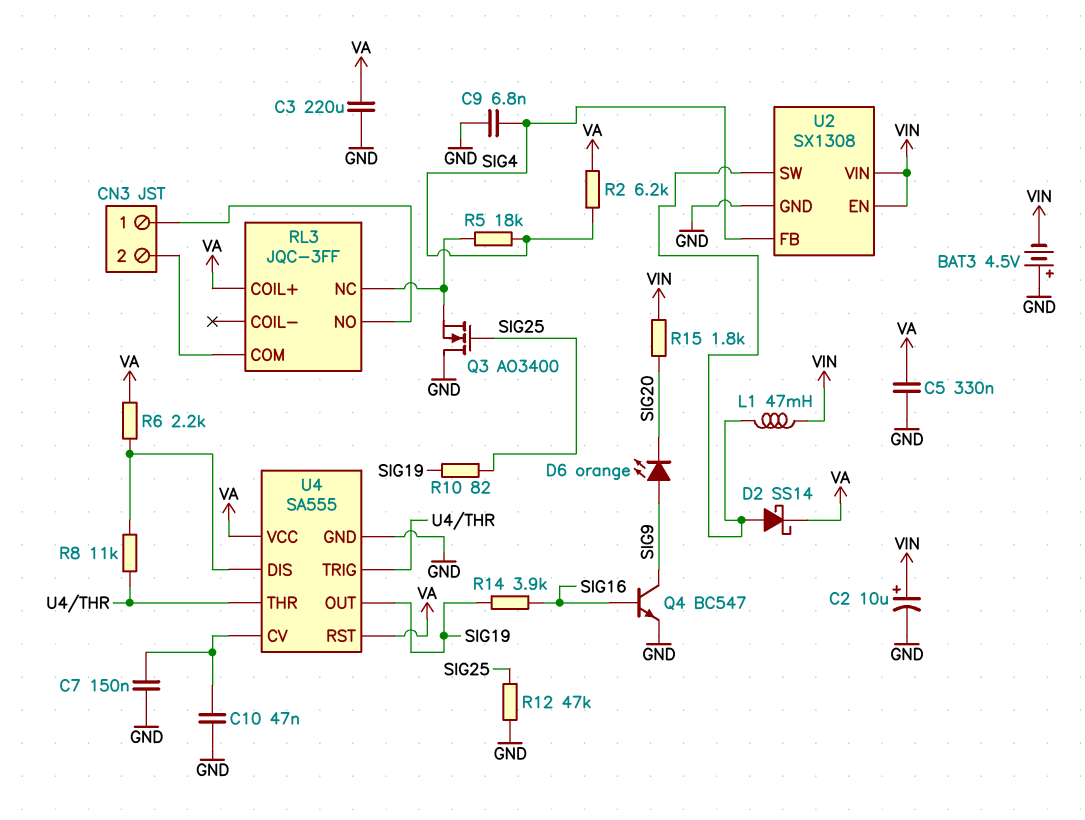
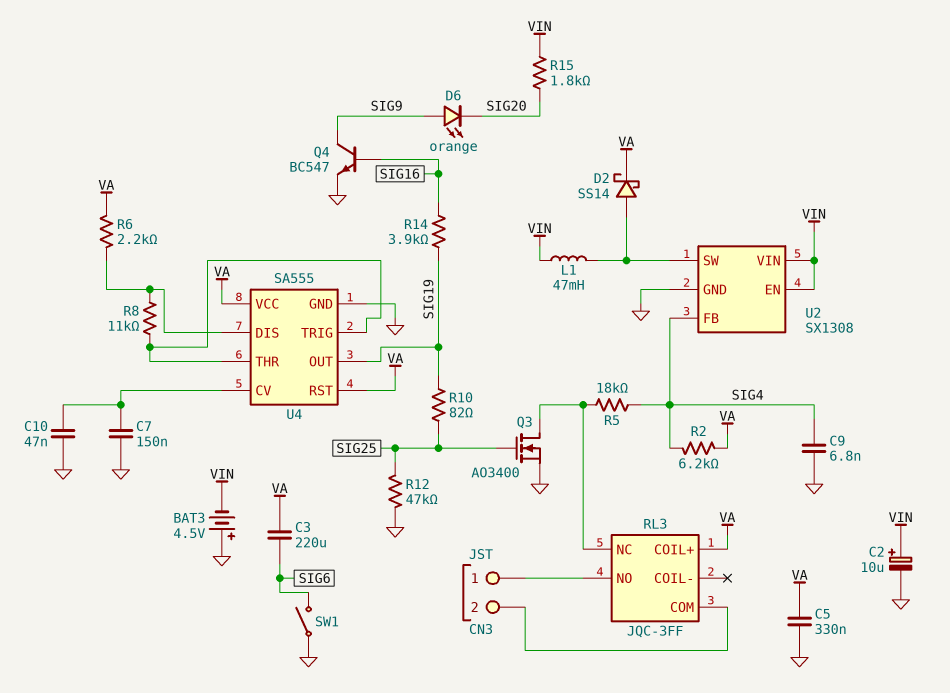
C3: 220uF (GND, VA) -> 220uF (SIG6, VA)
Q3: NMOS AO3400 (G SIG25, D GND, S RL3/NC) -> NMOS AO3400 (G SIG25, D RL3/NC, S GND)
SW1: none -> switch (GND, SIG6)

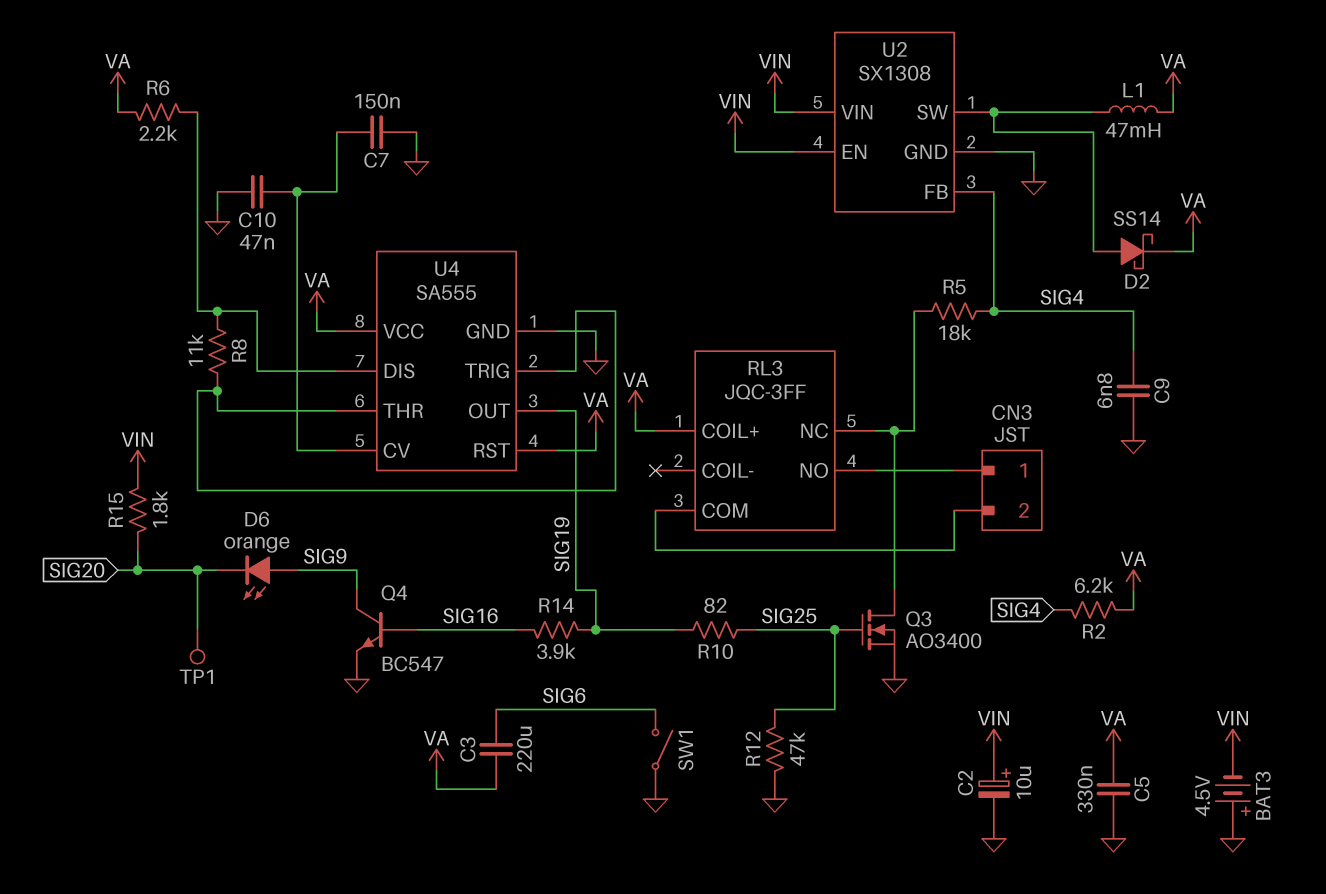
L1: 47mH (U2/SW, VIN) -> 47mH (U2/SW, VA)
TP1: none -> test point (SIG20)

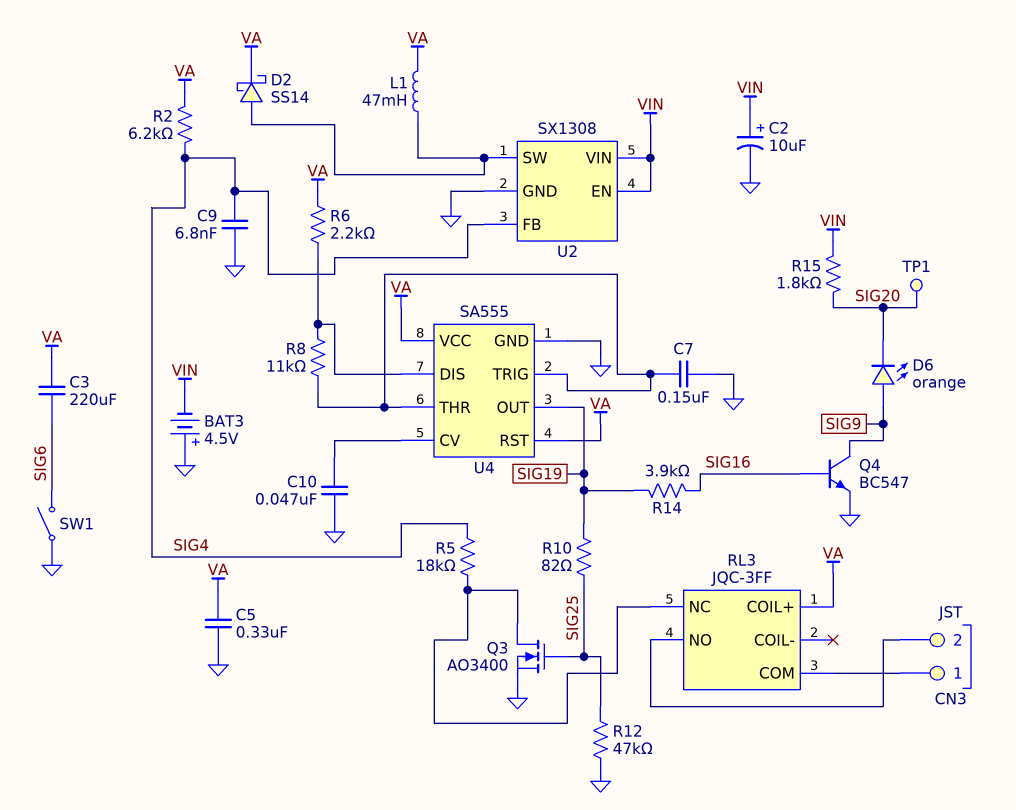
C7: 150nF (GND, U4/CV) -> 150nF (GND, U4/THR)
RL3 pin COM: CN3/2 -> CN3/1
RL3 pin NO: CN3/1 -> CN3/2

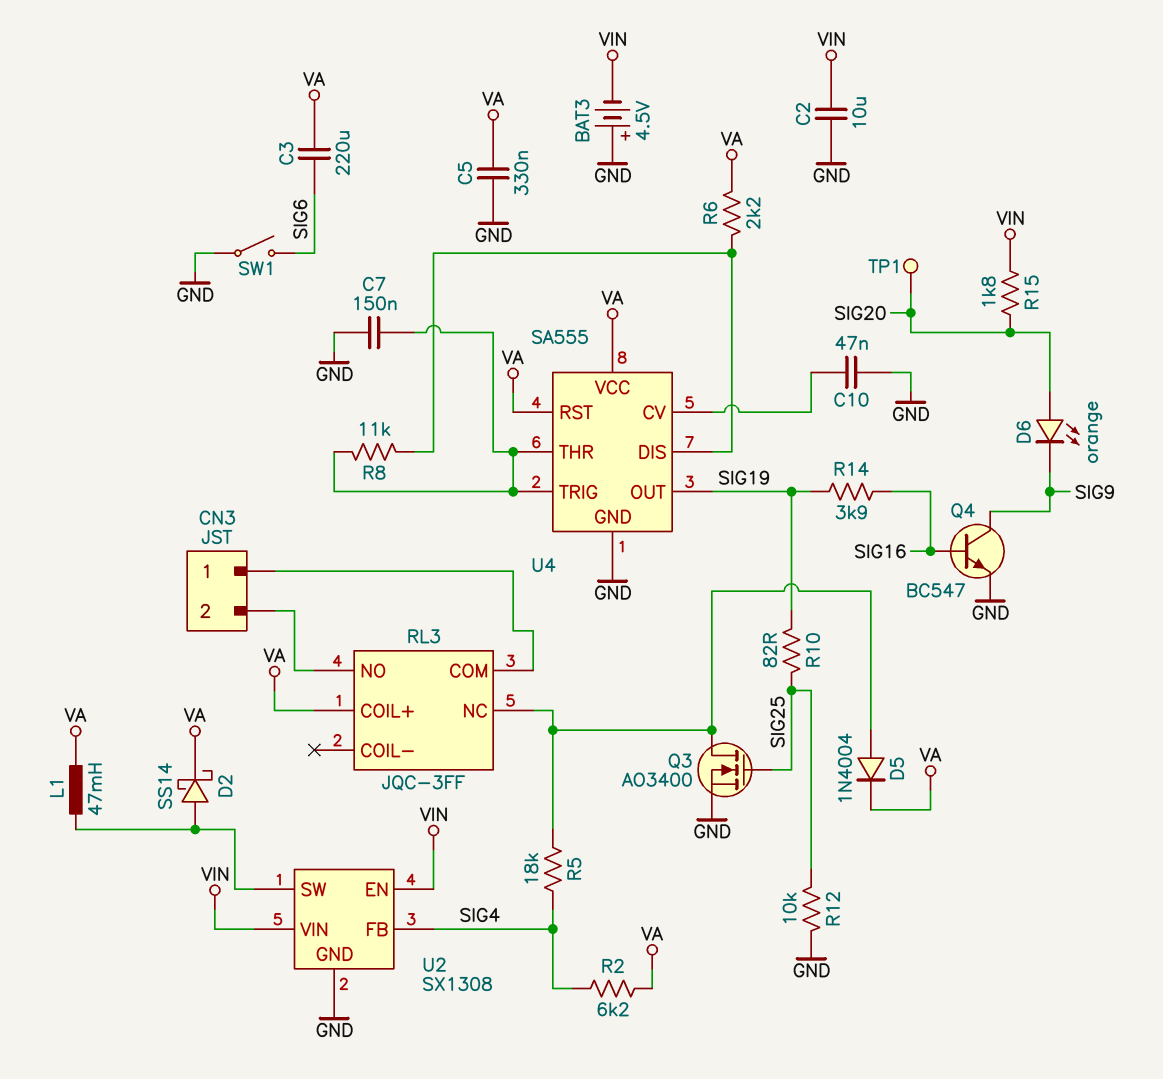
C2: 10uF (plus VIN, minus GND) -> 10uF (GND, VIN)
C9: 6.8nF (GND, SIG4) -> none
D5: none -> diode 1N4004 (A RL3/NC, K VA)
D6: LED orange (A SIG9, K SIG20) -> LED orange (A SIG20, K SIG9)
R12: 47k (GND, SIG25) -> 10k (GND, SIG25)

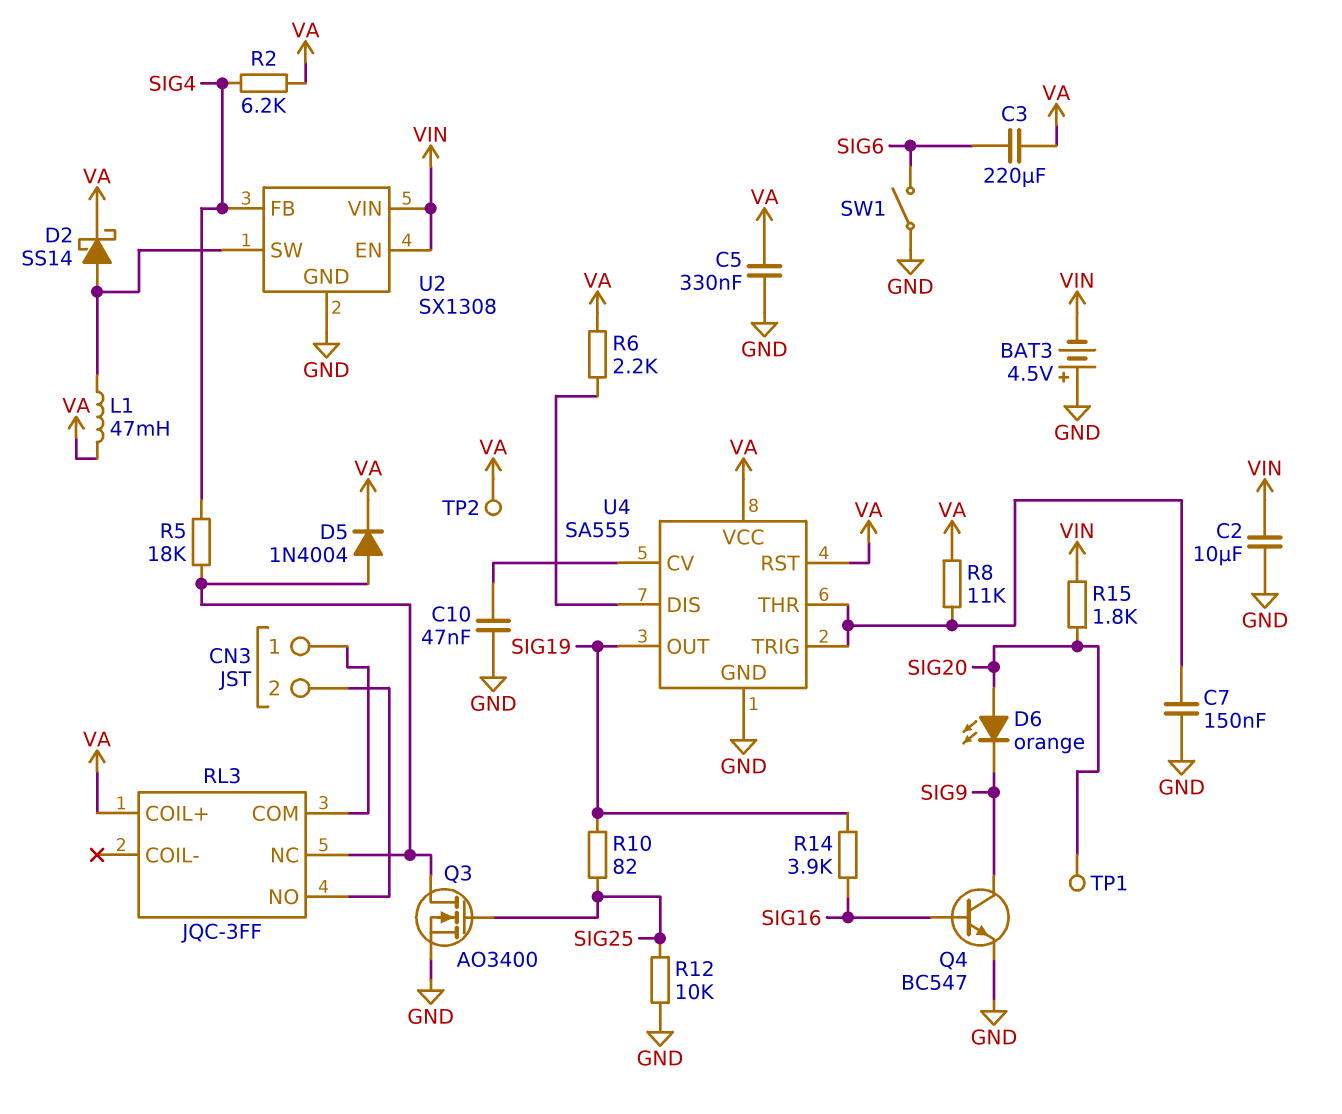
R8: 11k (U4/DIS, U4/THR) -> 11k (U4/THR, VA)
TP2: none -> test point (VA)

